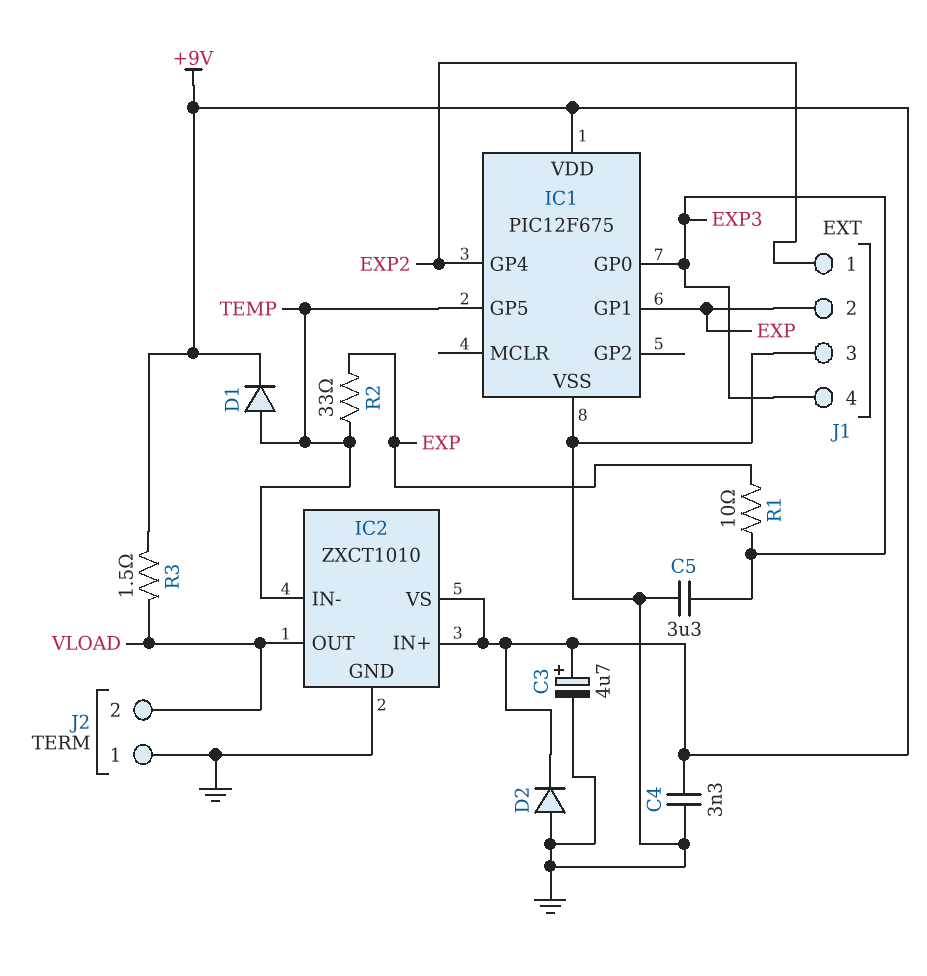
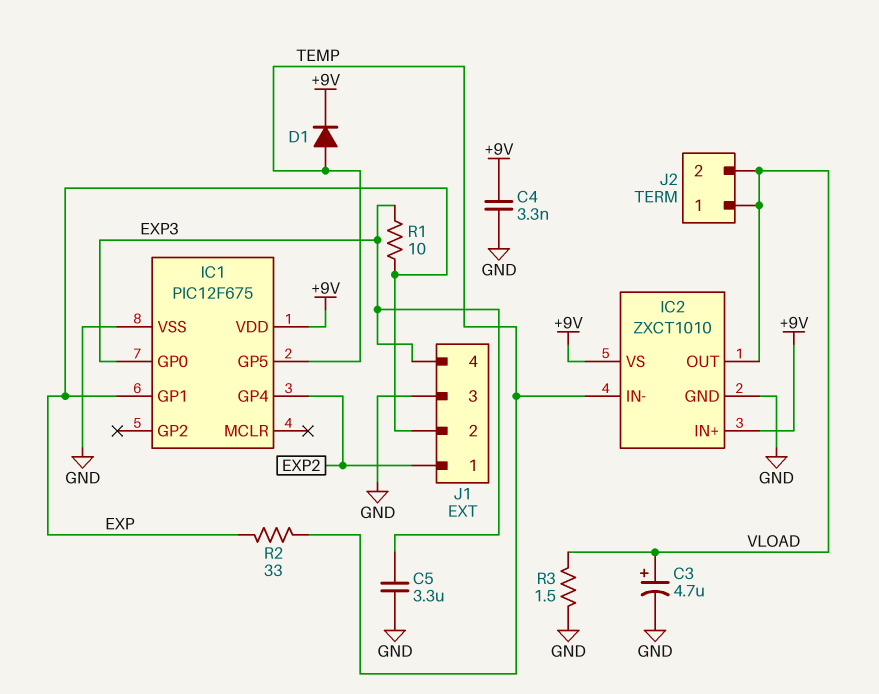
C3: 4.7uF (plus +9V, minus GND) -> 4.7uF (plus VLOAD, minus GND)
D2: diode (A GND, K +9V) -> none
J2 pin 1: GND -> VLOAD
R3: 1.5 (+9V, VLOAD) -> 1.5 (GND, VLOAD)

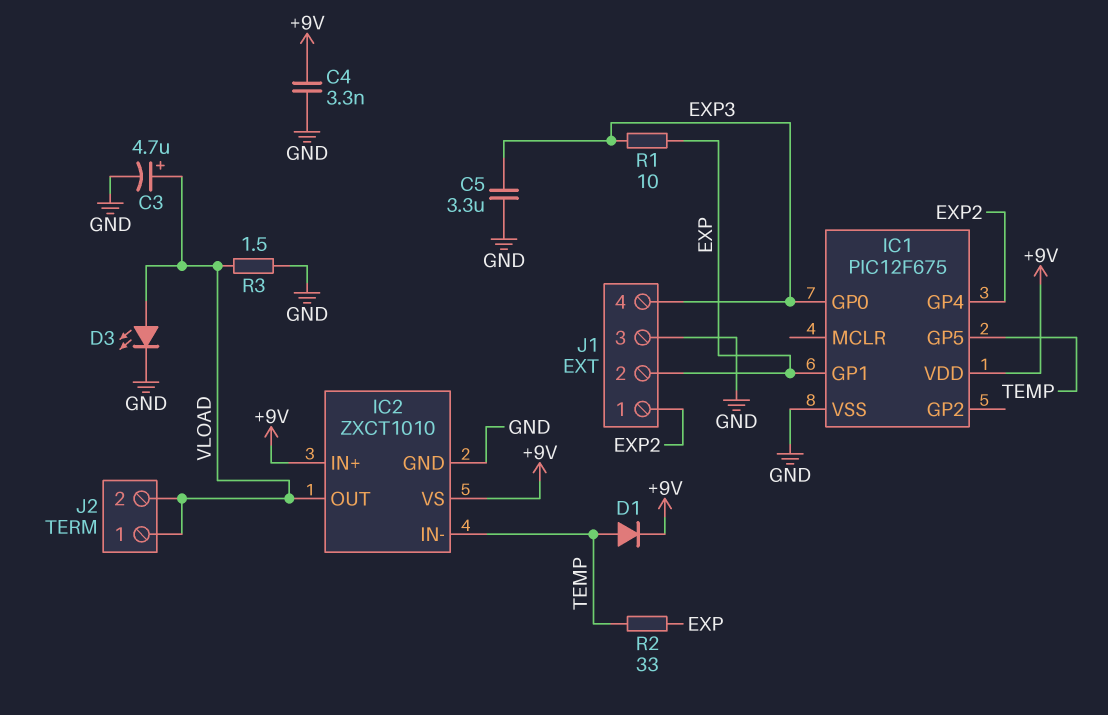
D3: none -> LED (A VLOAD, K GND)

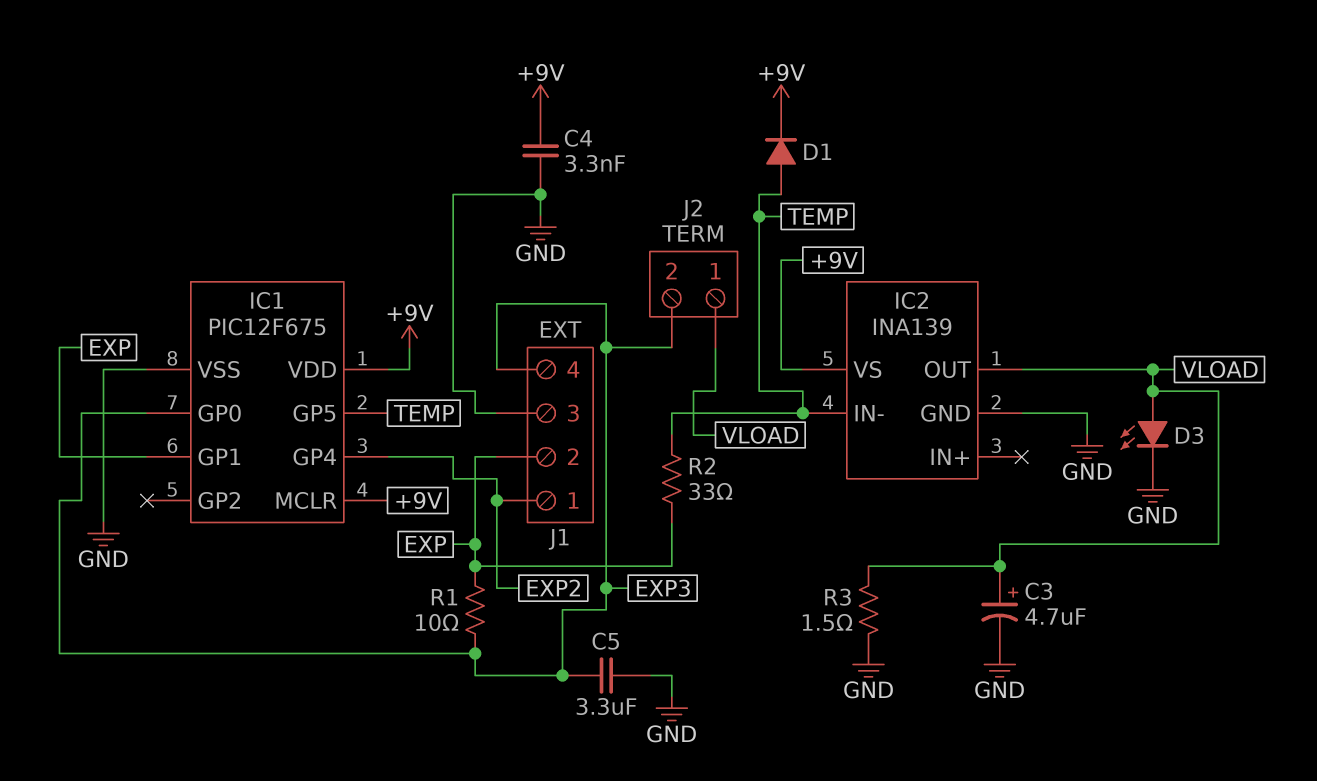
IC1 pin MCLR: none -> +9V
IC2: ZXCT1010 -> INA139
IC2 pin IN+: +9V -> none
J2 pin 2: VLOAD -> EXP3

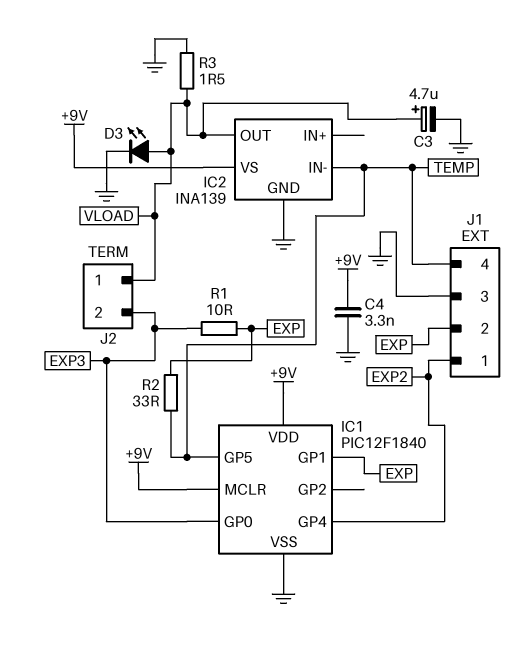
C5: 3.3uF (EXP3, GND) -> none
D1: diode (A TEMP, K +9V) -> none
IC1: PIC12F675 -> PIC12F1840
J1 pin 4: EXP3 -> TEMP

